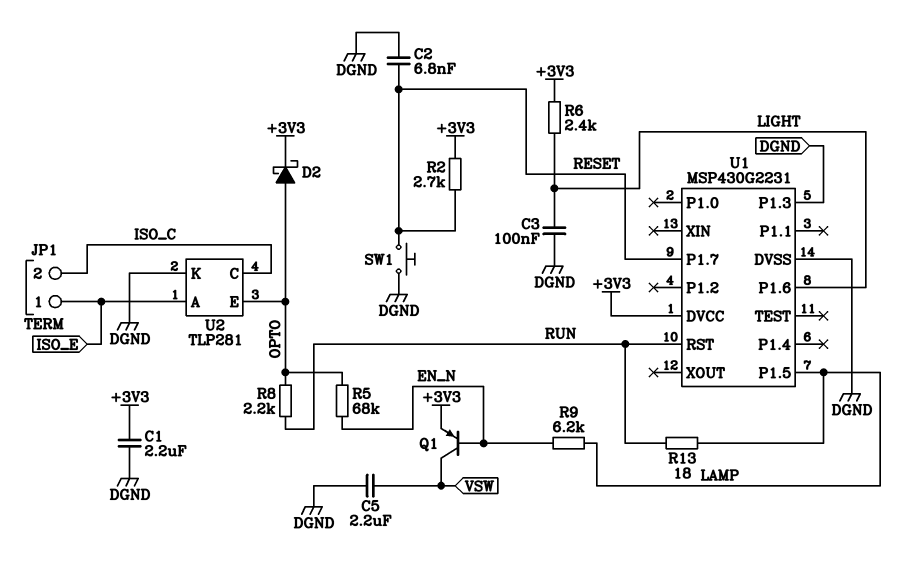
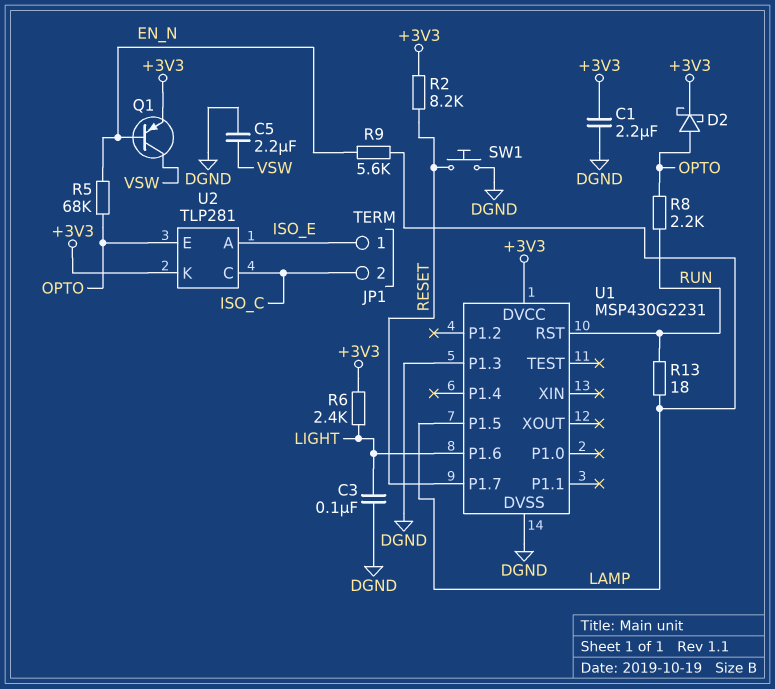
C2: 6.8nF (DGND, RESET) -> none
R2: 2.7k (+3V3, RESET) -> 8.2k (+3V3, RESET)
R9: 6.2k (EN_N, LAMP) -> 5.6k (EN_N, LAMP)
U2 pin K: DGND -> +3V3

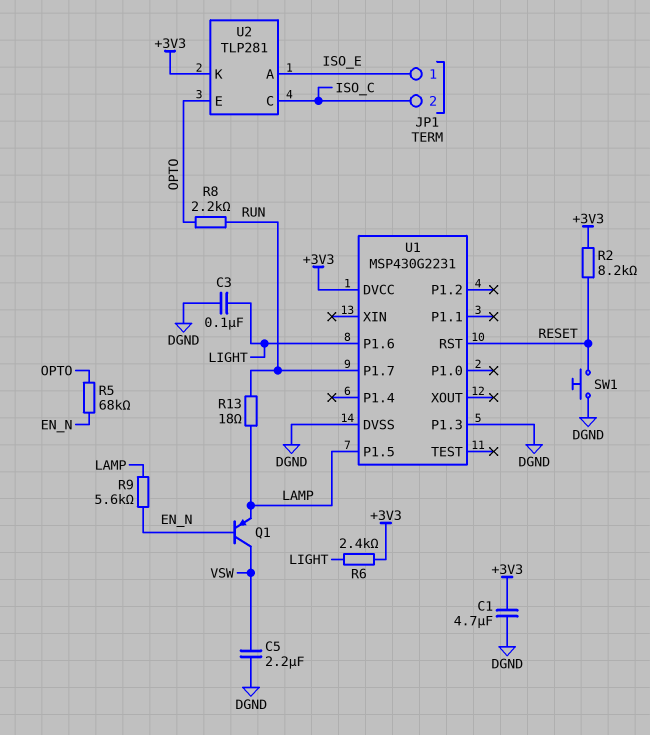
C1: 2.2uF (+3V3, DGND) -> 4.7uF (+3V3, DGND)
D2: schottky (A OPTO, K +3V3) -> none
Q1: PNP (B EN_N, C VSW, E +3V3) -> PNP (B EN_N, C VSW, E LAMP)
U1 pin P1.7: RESET -> RUN
U1 pin RST: RUN -> RESET

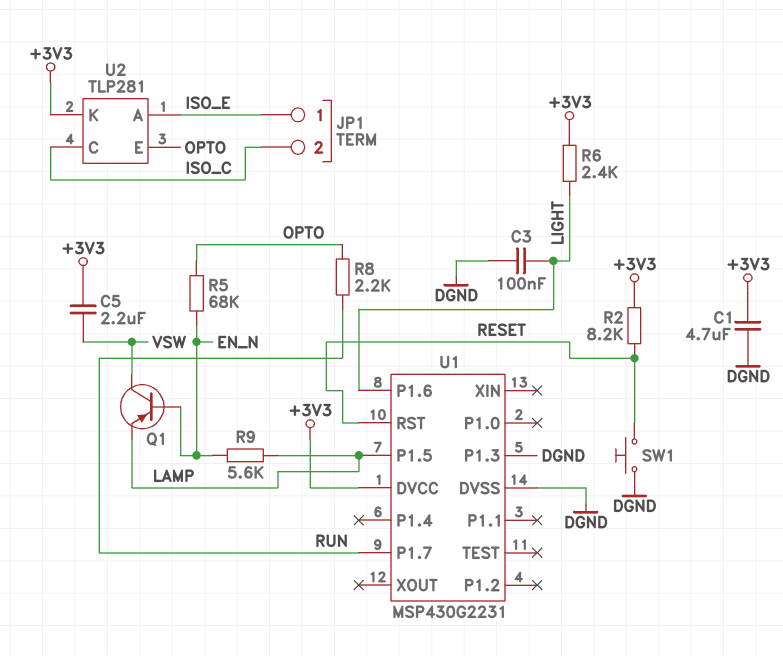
C5: 2.2uF (DGND, VSW) -> 2.2uF (+3V3, VSW)
R13: 18 (LAMP, RUN) -> none

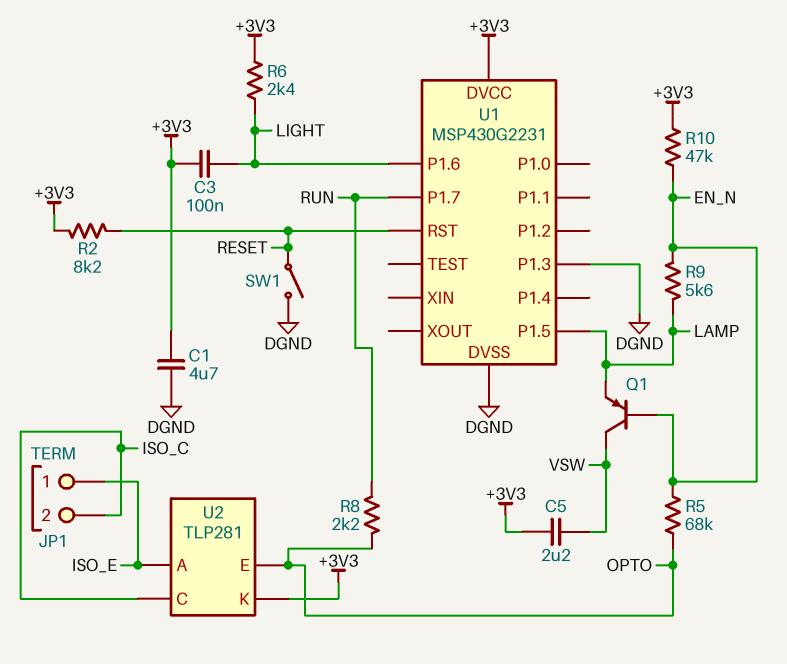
C3: 100nF (DGND, LIGHT) -> 100nF (+3V3, LIGHT)
R10: none -> 47k (+3V3, EN_N)
SW1: button (DGND, RESET) -> switch (DGND, RESET)

